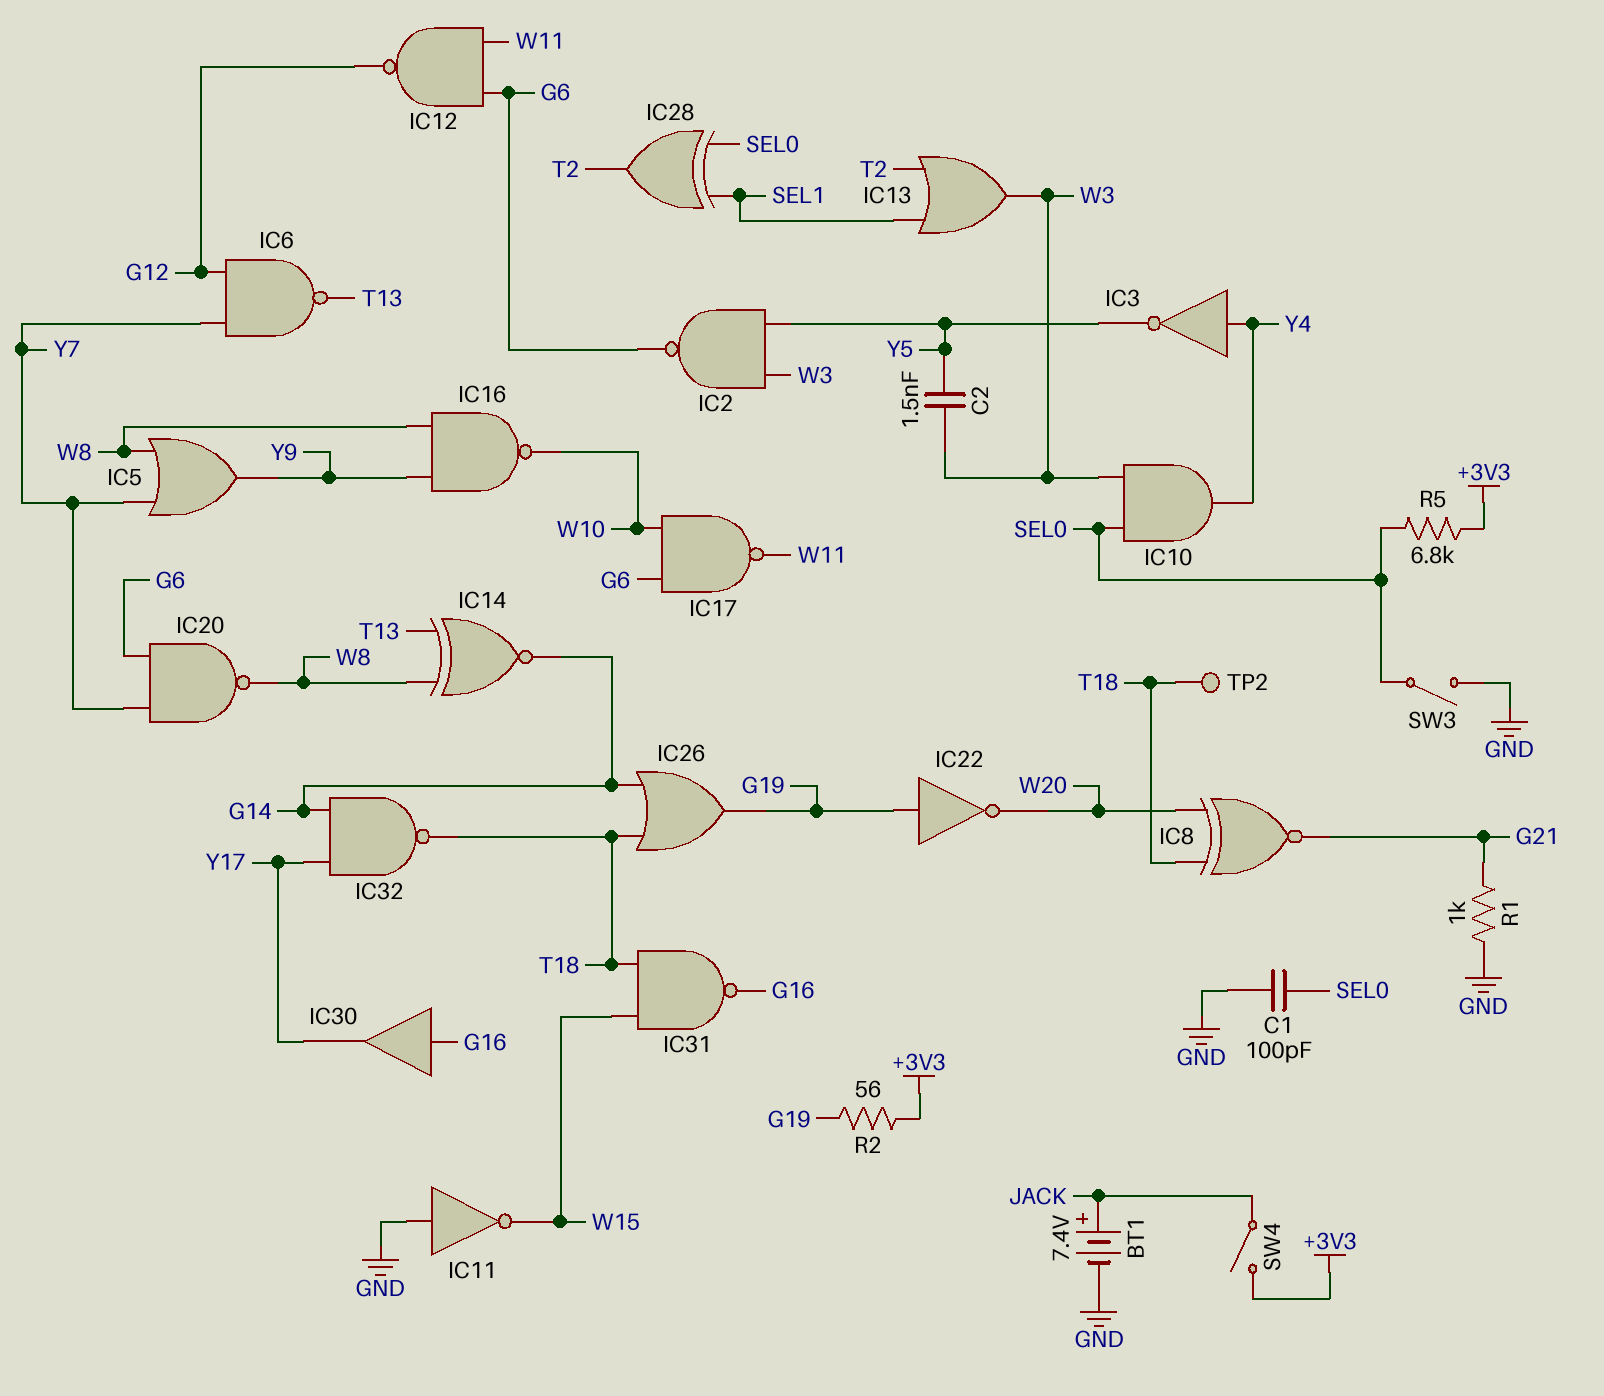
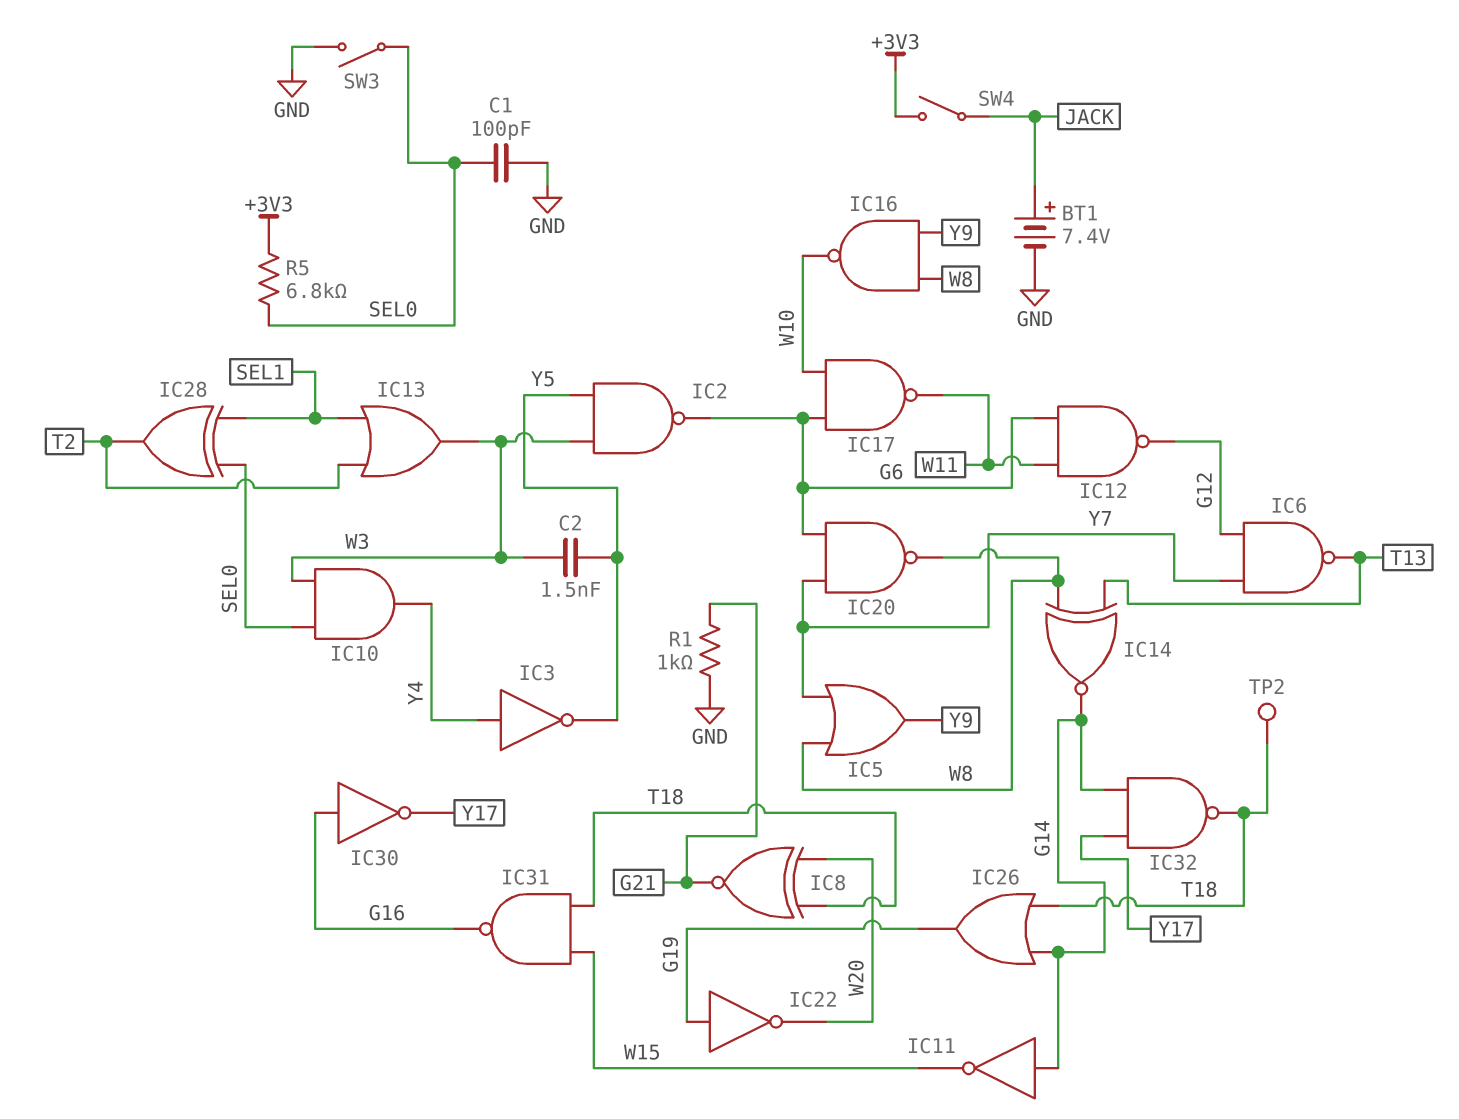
IC11: NOT (in GND, out W15) -> NOT (in G14, out W15)
IC30: buffer (in G16, out Y17) -> NOT (in G16, out Y17)
R2: 56 (+3V3, G19) -> none

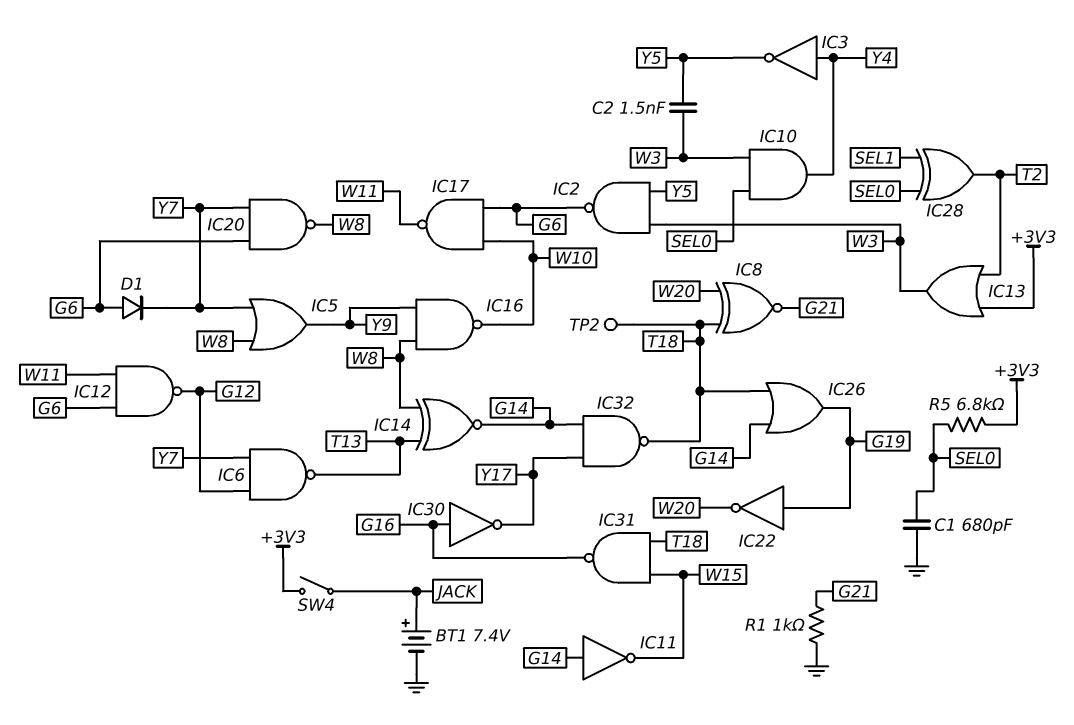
C1: 100pF (GND, SEL0) -> 680pF (GND, SEL0)
D1: none -> diode (A G6, K Y7)
IC13: OR (in SEL1, in T2, out W3) -> OR (in +3V3, in T2, out W3)
SW3: switch (GND, SEL0) -> none

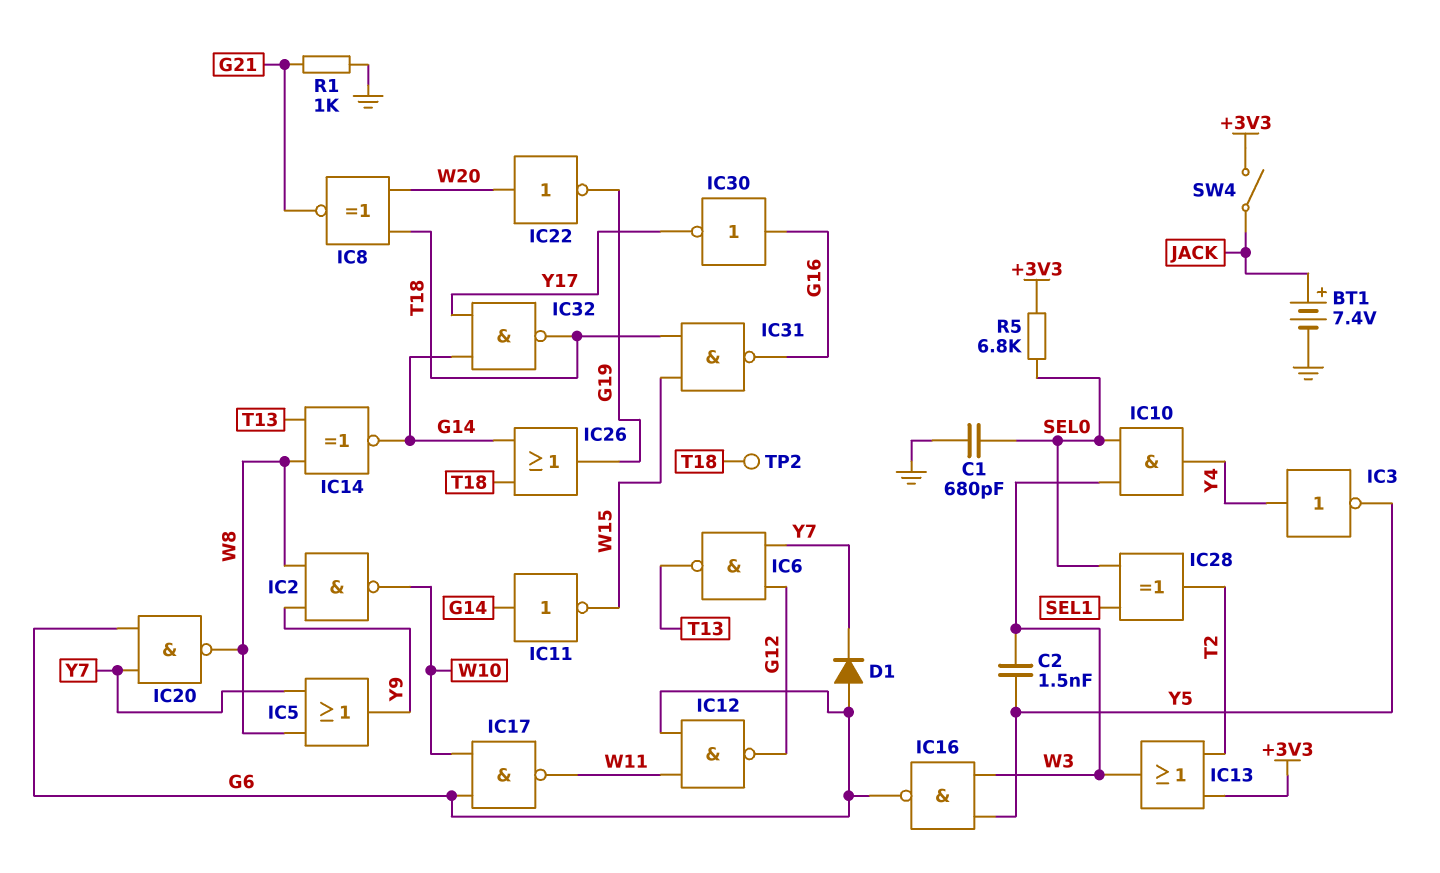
IC2: NAND (in W3, in Y5, out G6) -> NAND (in W8, in Y9, out W10)
IC16: NAND (in W8, in Y9, out W10) -> NAND (in W3, in Y5, out G6)
IC22: NOT (in G19, out W20) -> NOT (in W20, out G19)

